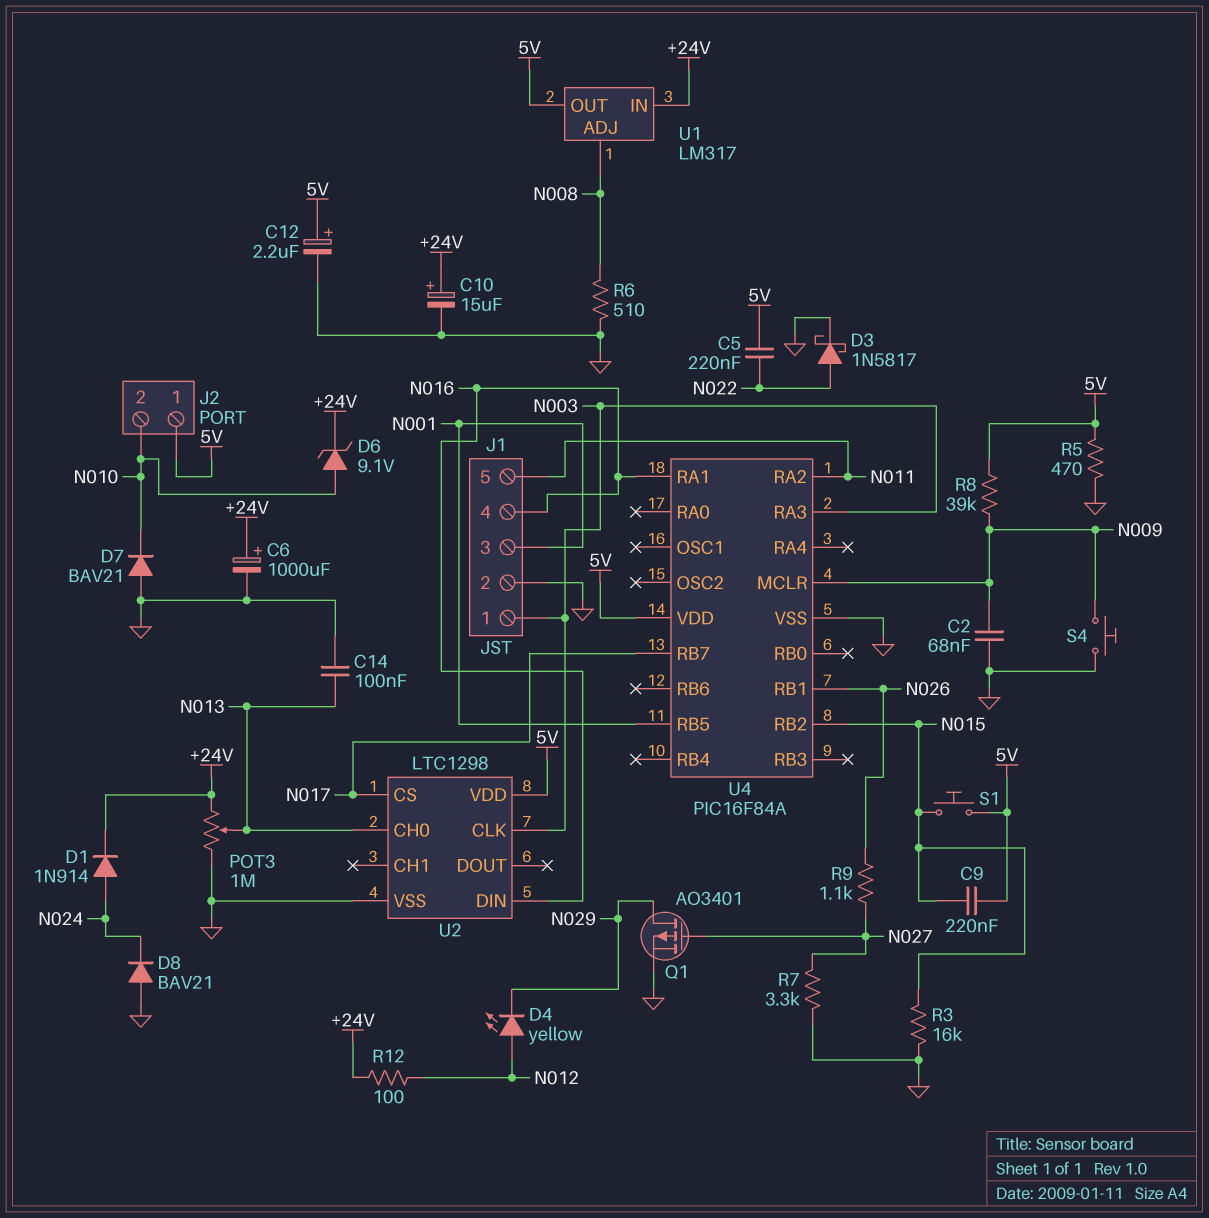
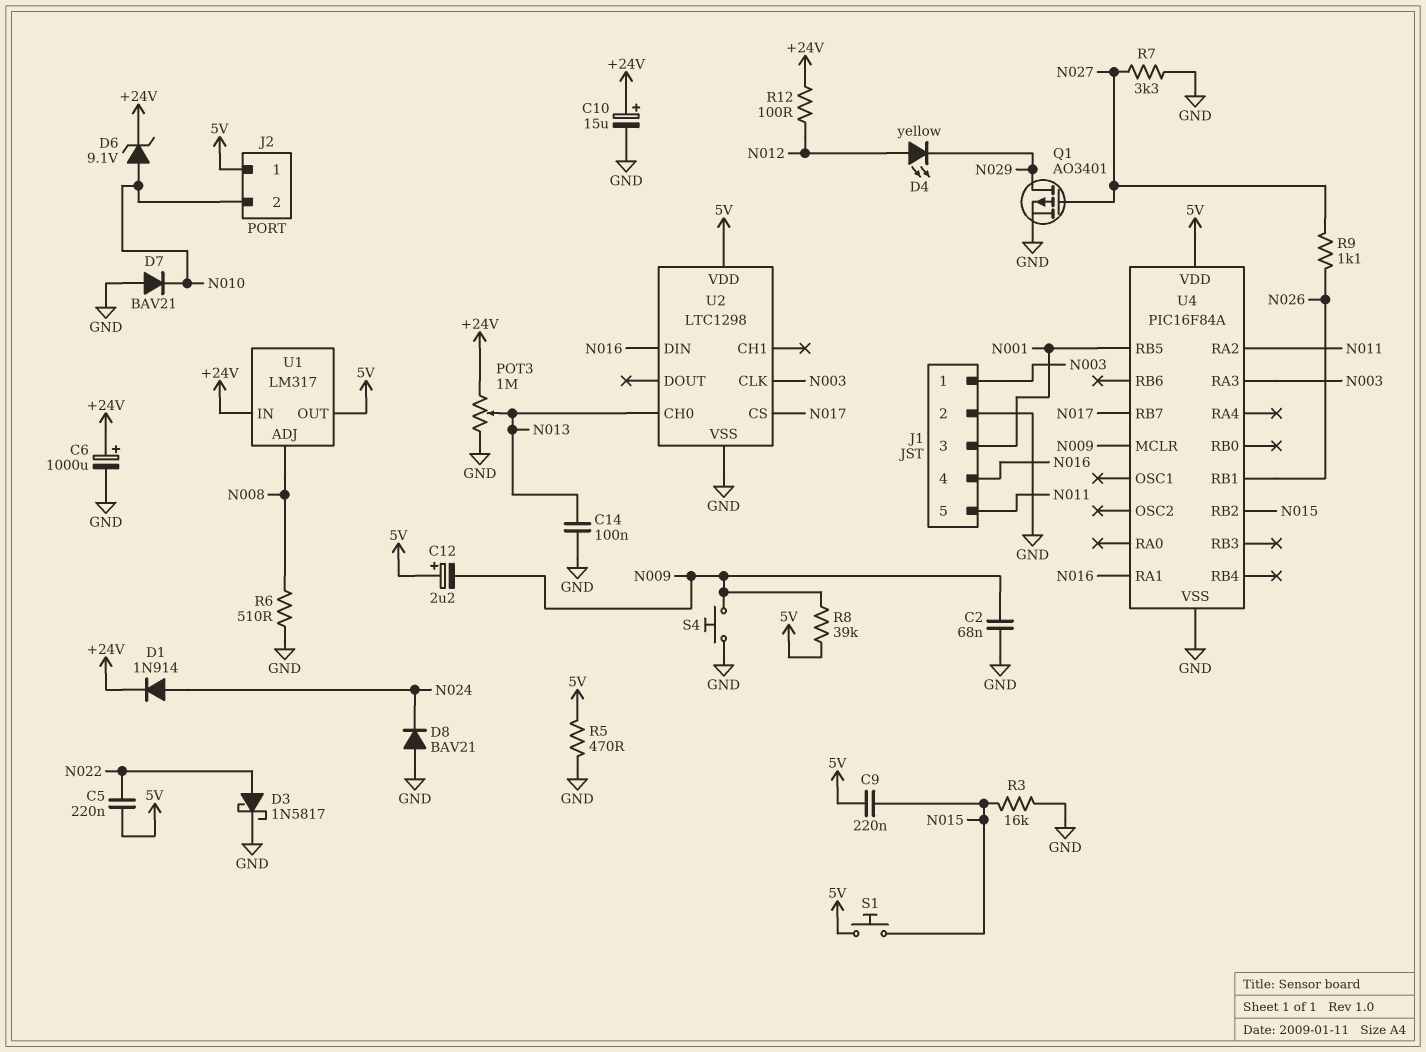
C12: 2.2uF (plus 5V, minus GND) -> 2.2uF (plus 5V, minus N009)

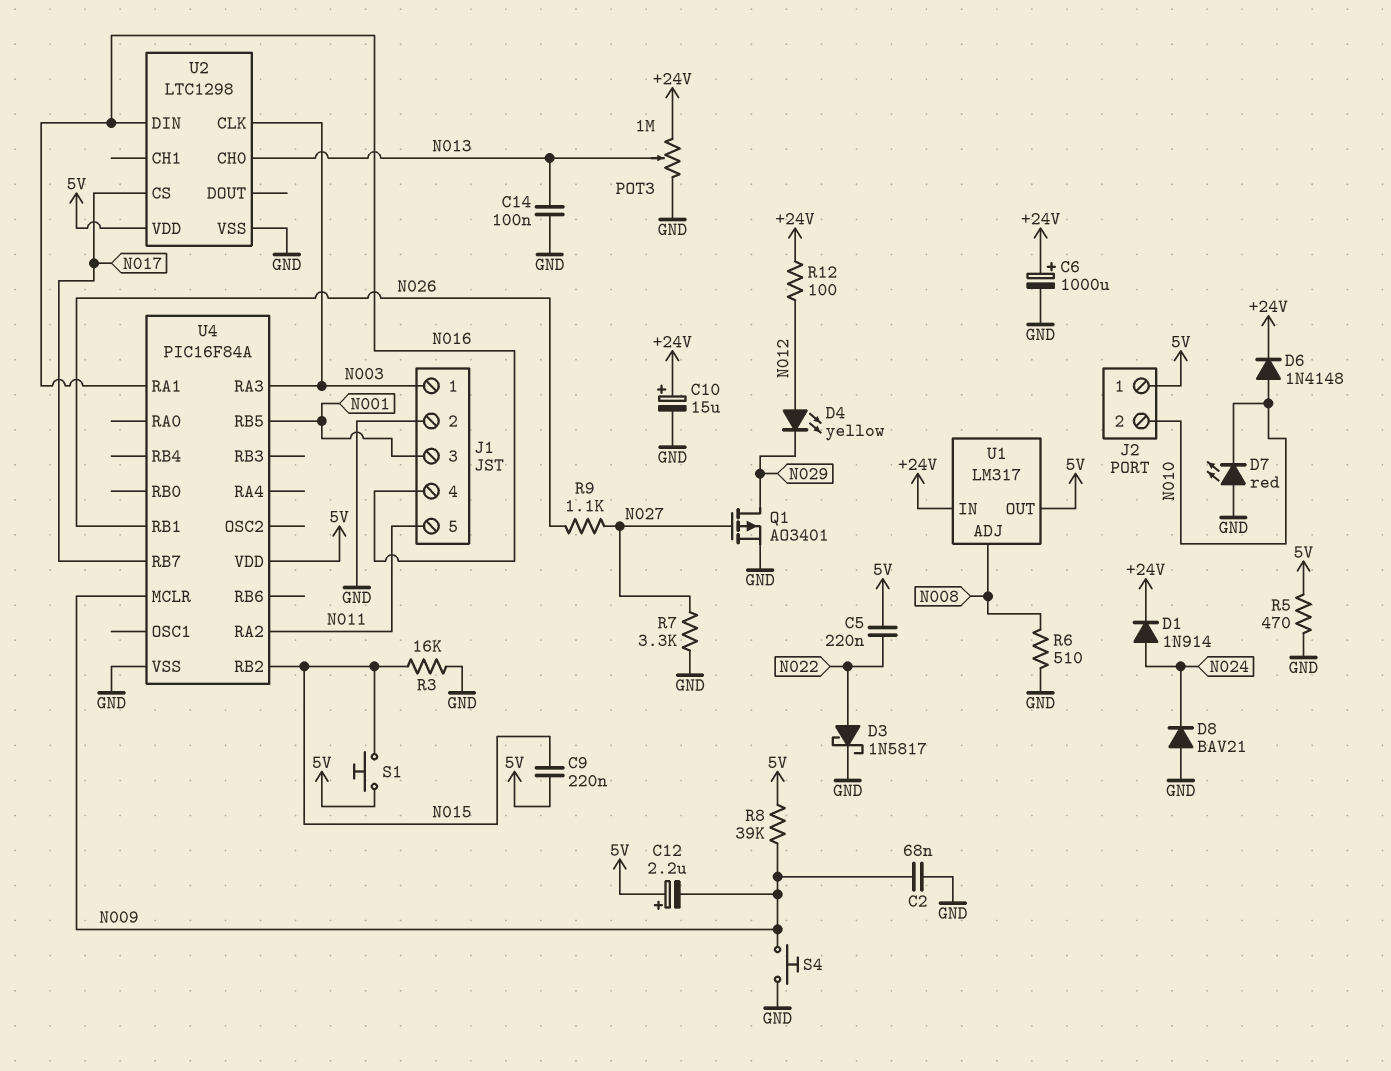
D6: zener 9.1V (A N010, K +24V) -> diode 1N4148 (A N010, K +24V)
D7: diode BAV21 (A GND, K N010) -> LED red (A GND, K N010)

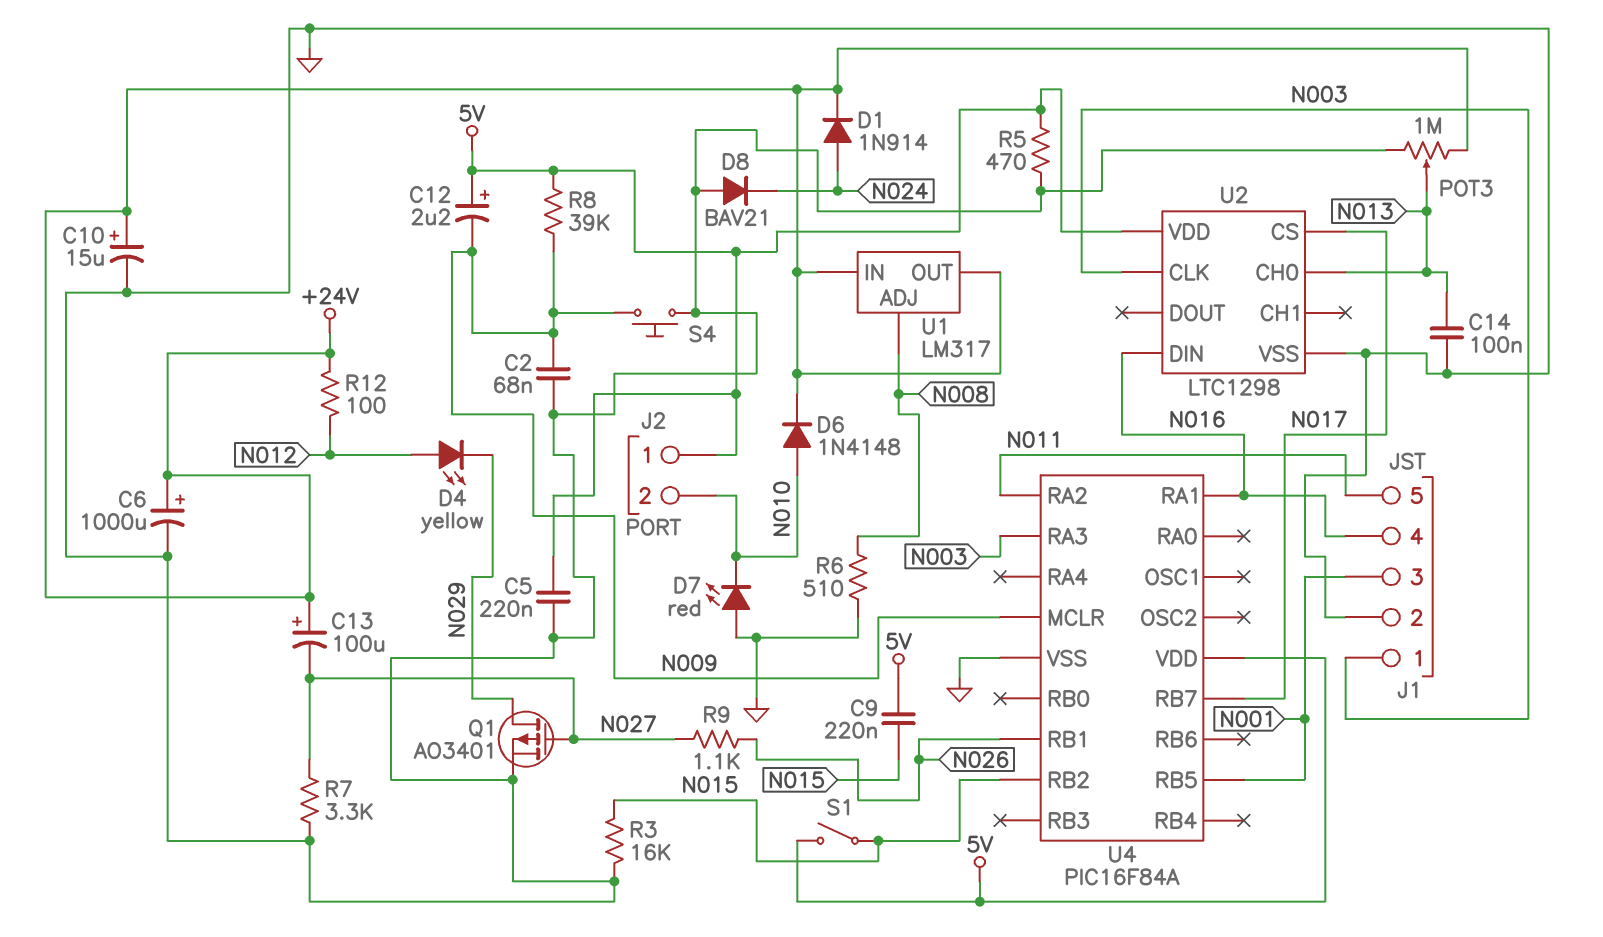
C5: 220nF (5V, N022) -> 220nF (5V, GND)
C13: none -> 100uF (plus +24V, minus N027)
D3: schottky 1N5817 (A N022, K GND) -> none
S1: button (5V, N015) -> switch (5V, N015)
U1 pin OUT: 5V -> +24V

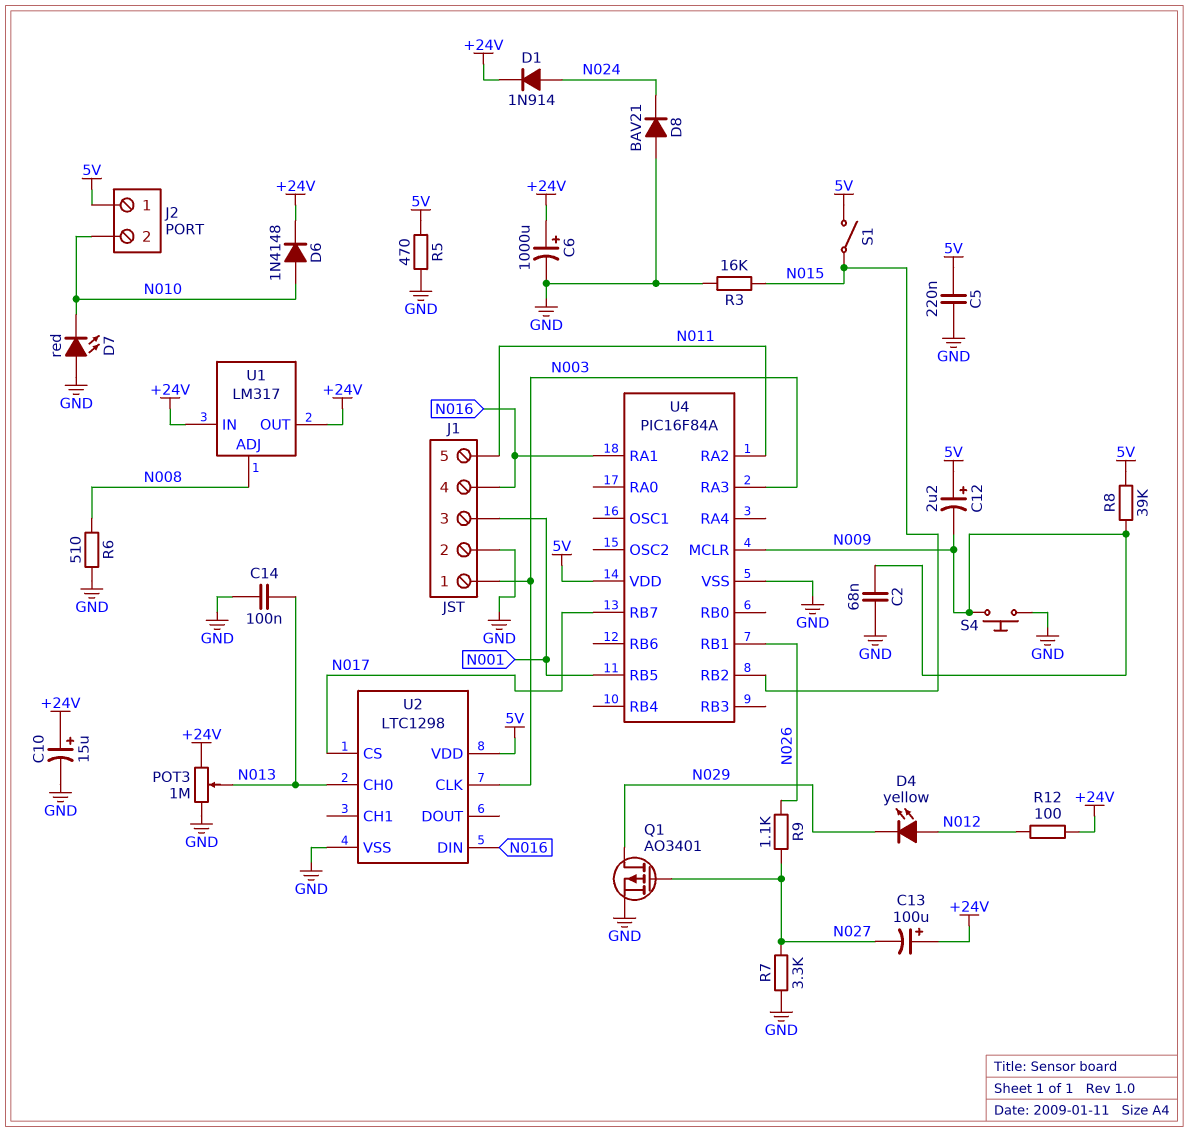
C9: 220nF (5V, N015) -> none

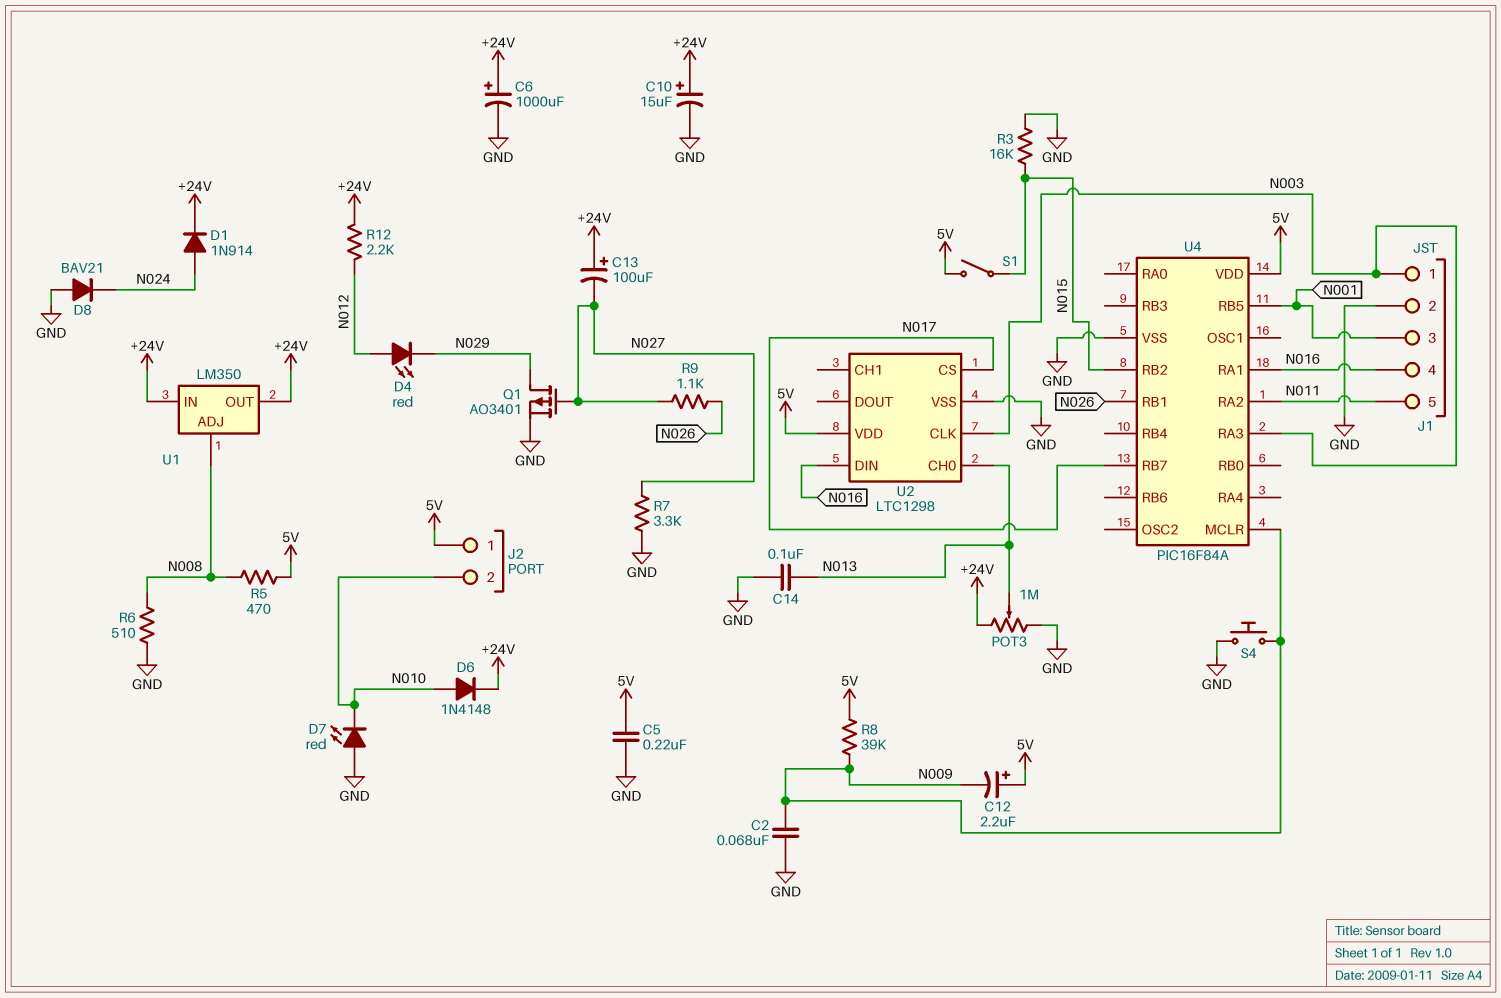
D4: LED yellow (A N012, K N029) -> LED red (A N012, K N029)
R5: 470 (5V, GND) -> 470 (5V, N008)
R12: 100 (+24V, N012) -> 2.2k (+24V, N012)
U1: LM317 -> LM350

